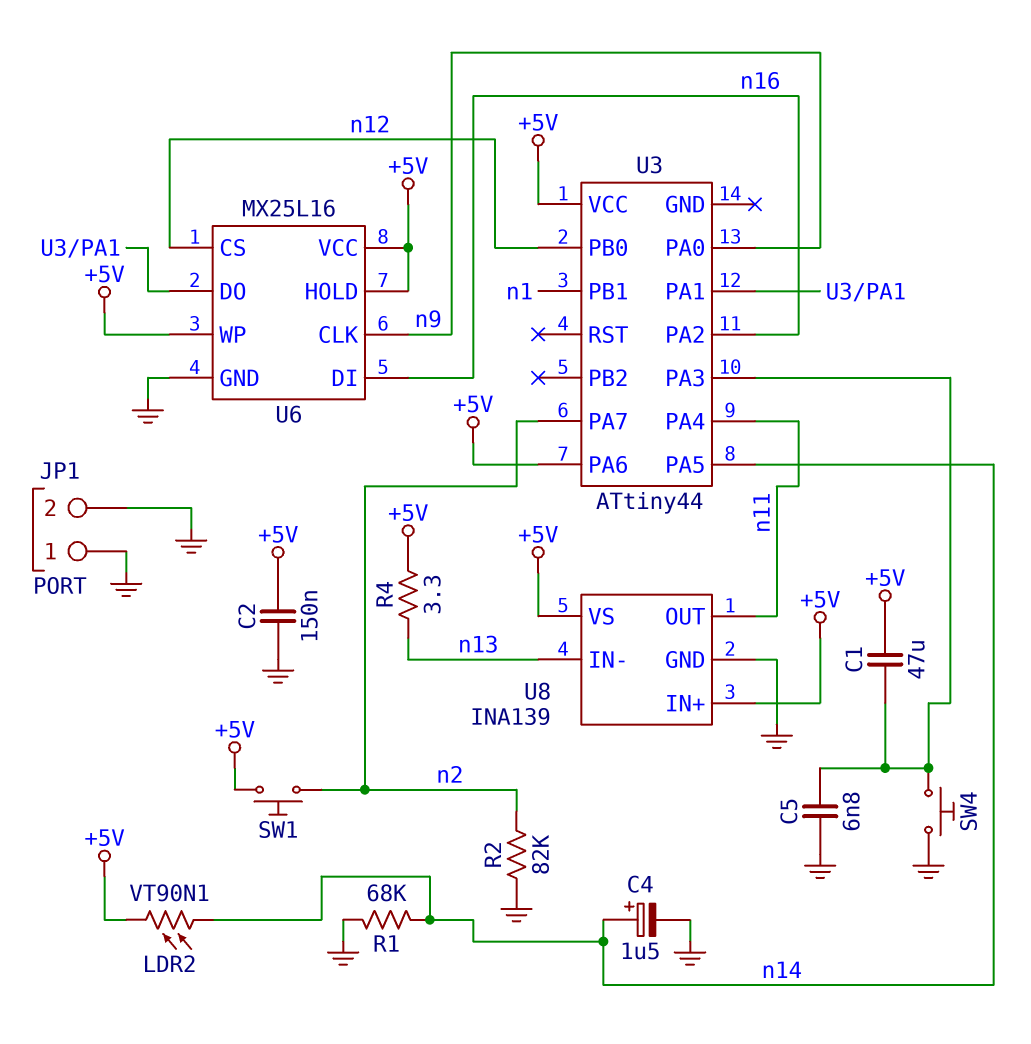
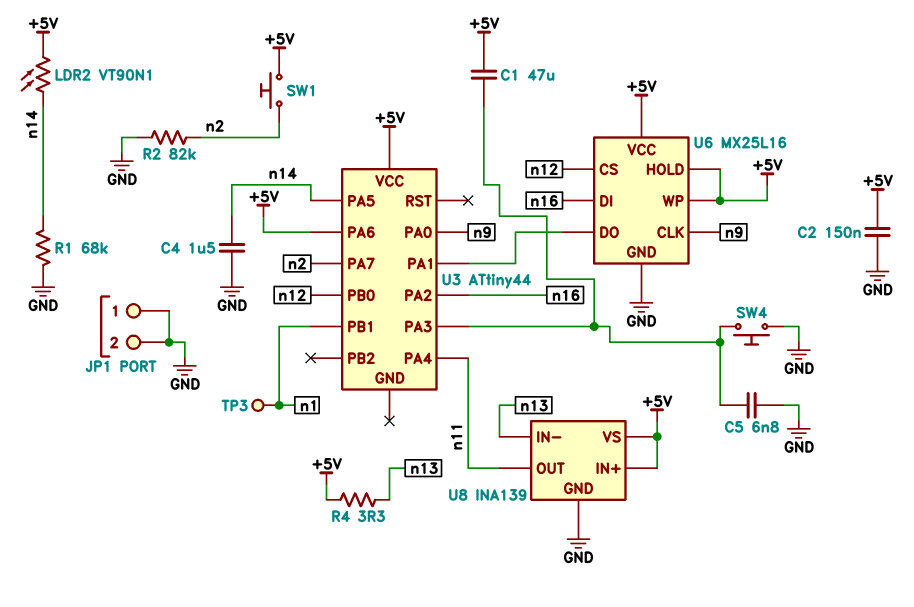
C4: 1.5uF (plus n14, minus GND) -> 1.5uF (GND, n14)
TP3: none -> test point (n1)

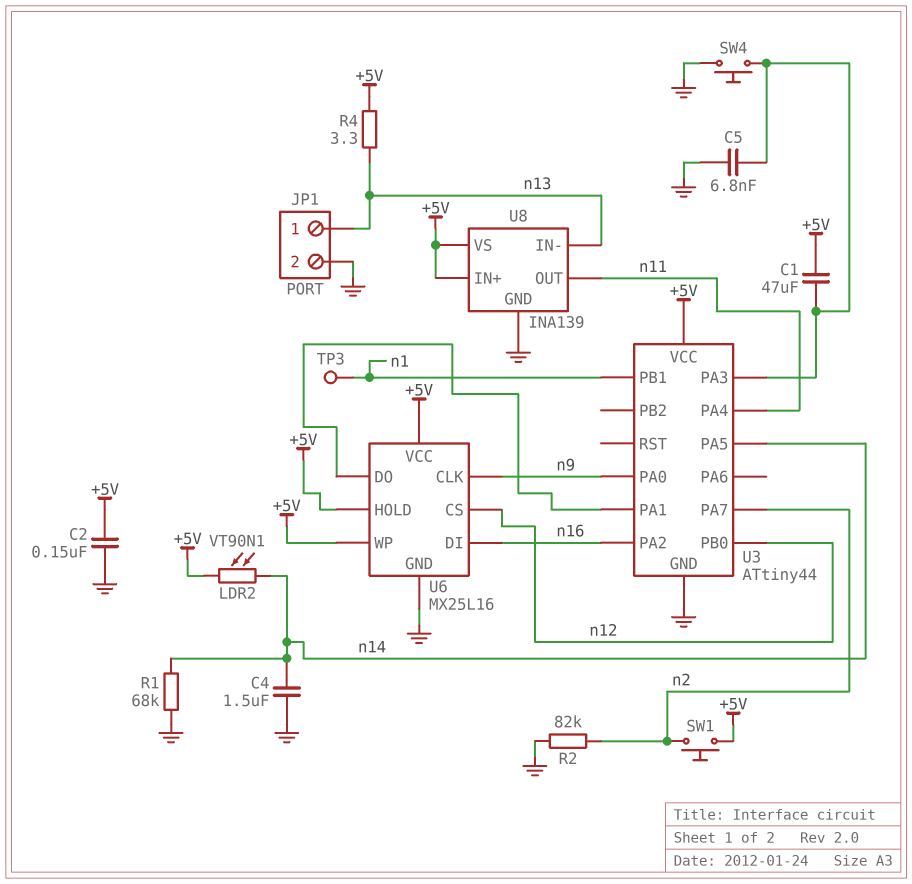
JP1 pin 1: GND -> n13
U3 pin GND: none -> GND
U3 pin PA6: +5V -> none

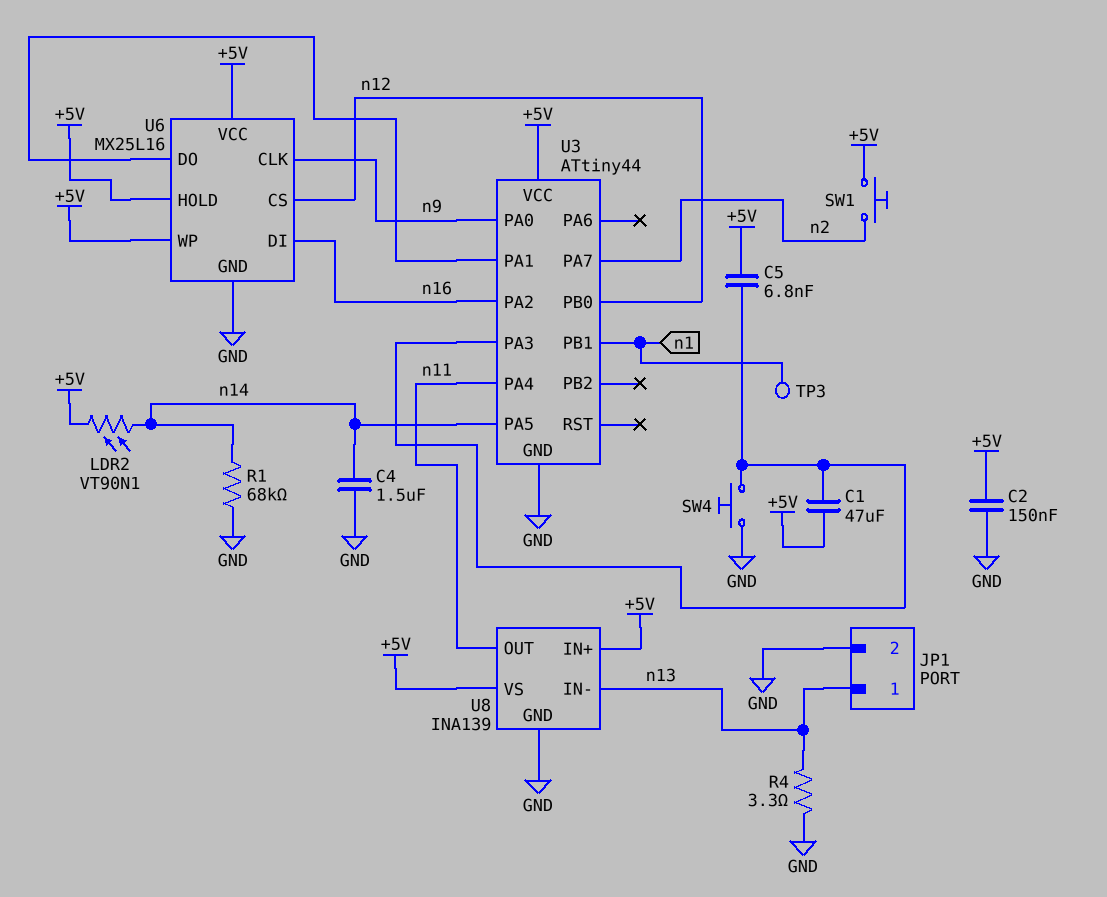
C5: 6.8nF (GND, U3/PA3) -> 6.8nF (+5V, U3/PA3)
R2: 82k (GND, n2) -> none
R4: 3.3 (+5V, n13) -> 3.3 (GND, n13)

